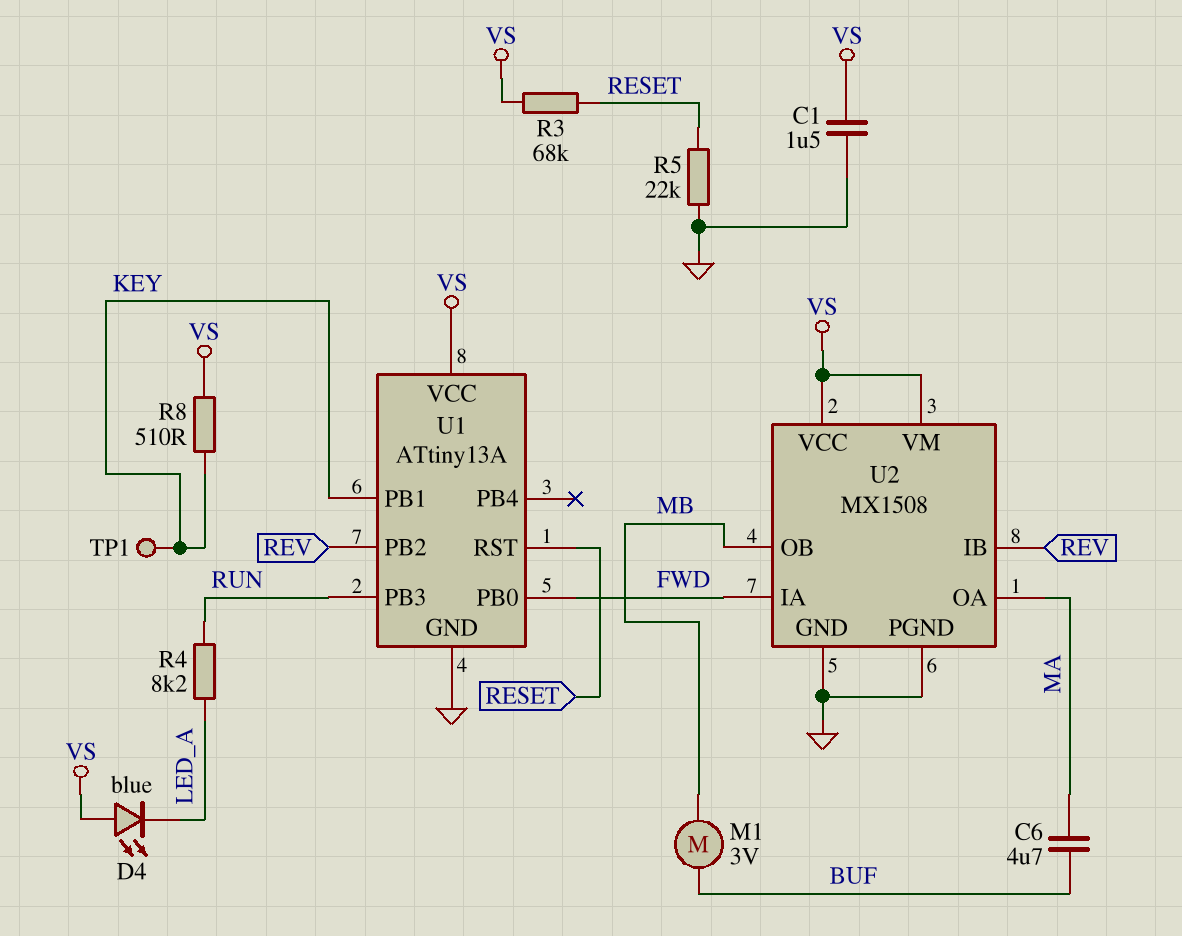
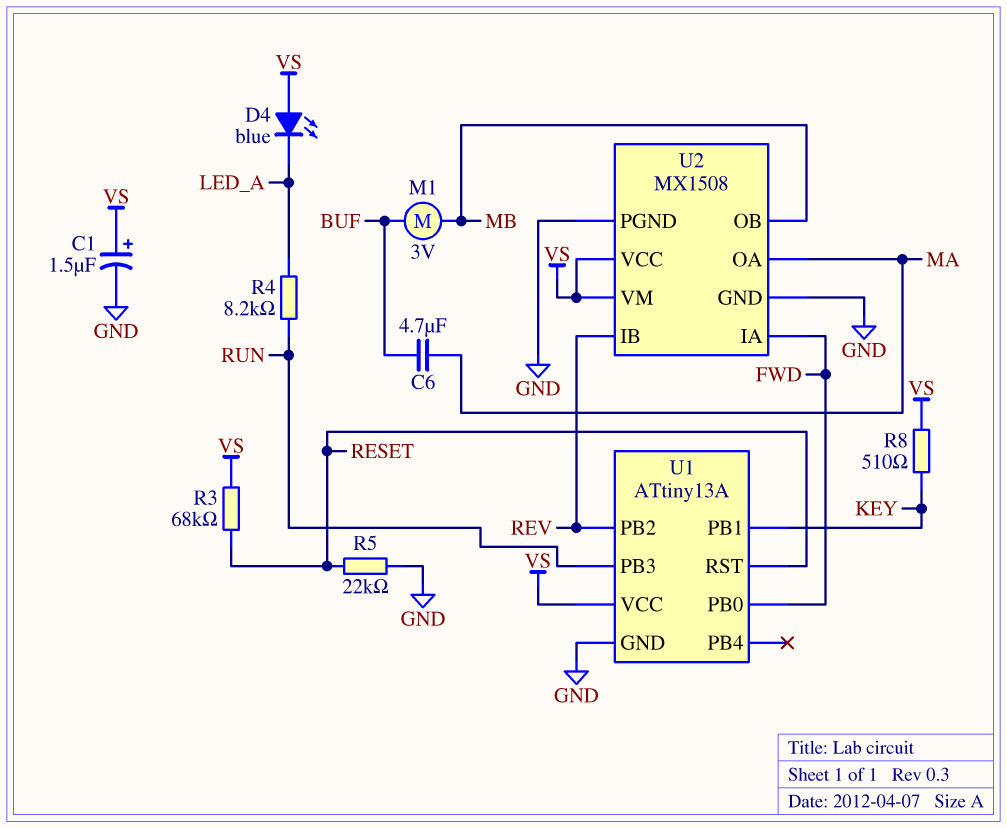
C1: 1.5uF (GND, VS) -> 1.5uF (plus VS, minus GND)
TP1: test point (KEY) -> none

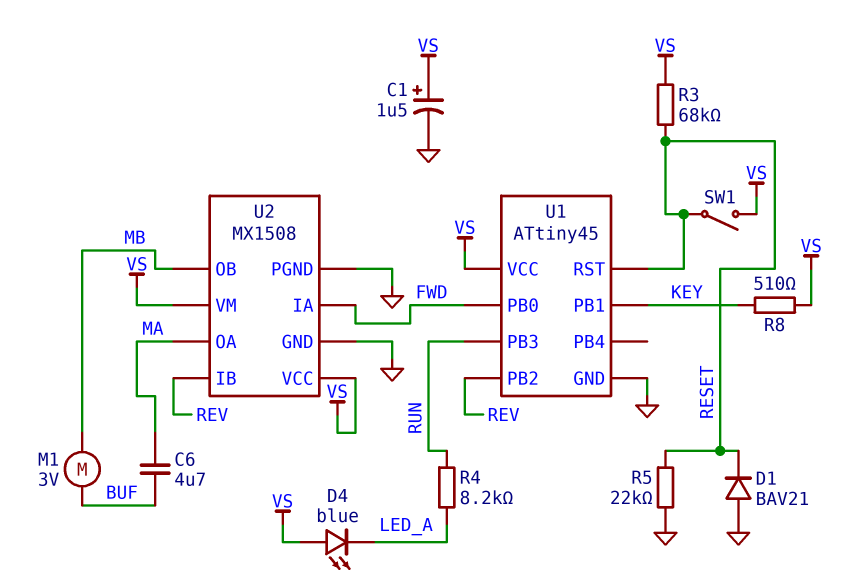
D1: none -> diode BAV21 (A GND, K RESET)
SW1: none -> switch (RESET, VS)
U1: ATtiny13A -> ATtiny45

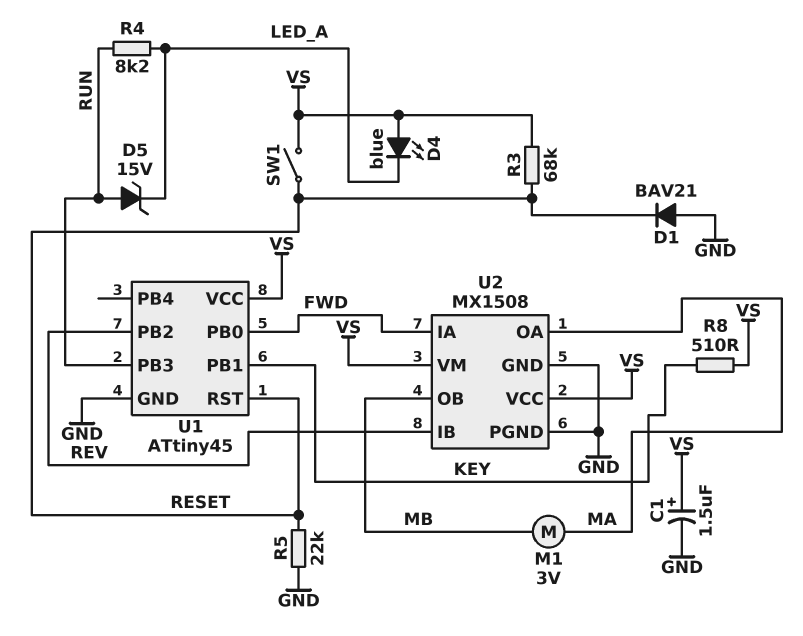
C6: 4.7uF (BUF, MA) -> none
D5: none -> zener 15V (A RUN, K LED_A)
M1: motor 3V (BUF, MB) -> motor 3V (MA, MB)

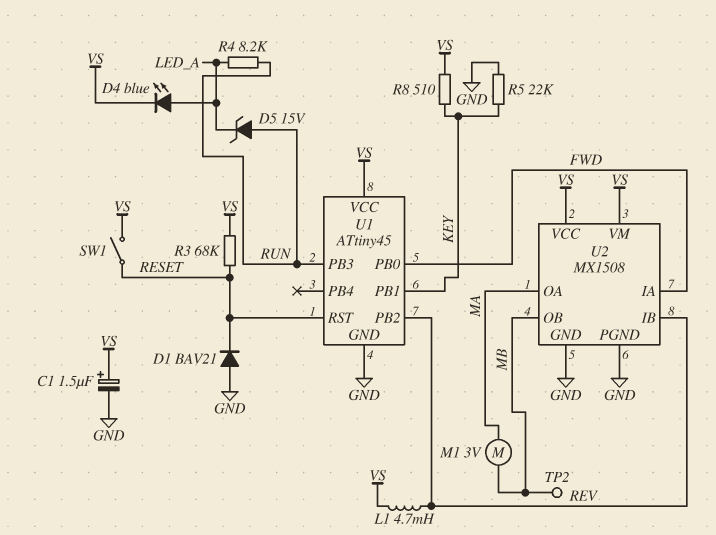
D4: LED blue (A VS, K LED_A) -> LED blue (A LED_A, K VS)
L1: none -> 4.7mH (REV, VS)
R5: 22k (GND, RESET) -> 22k (GND, KEY)
TP2: none -> test point (MB)

